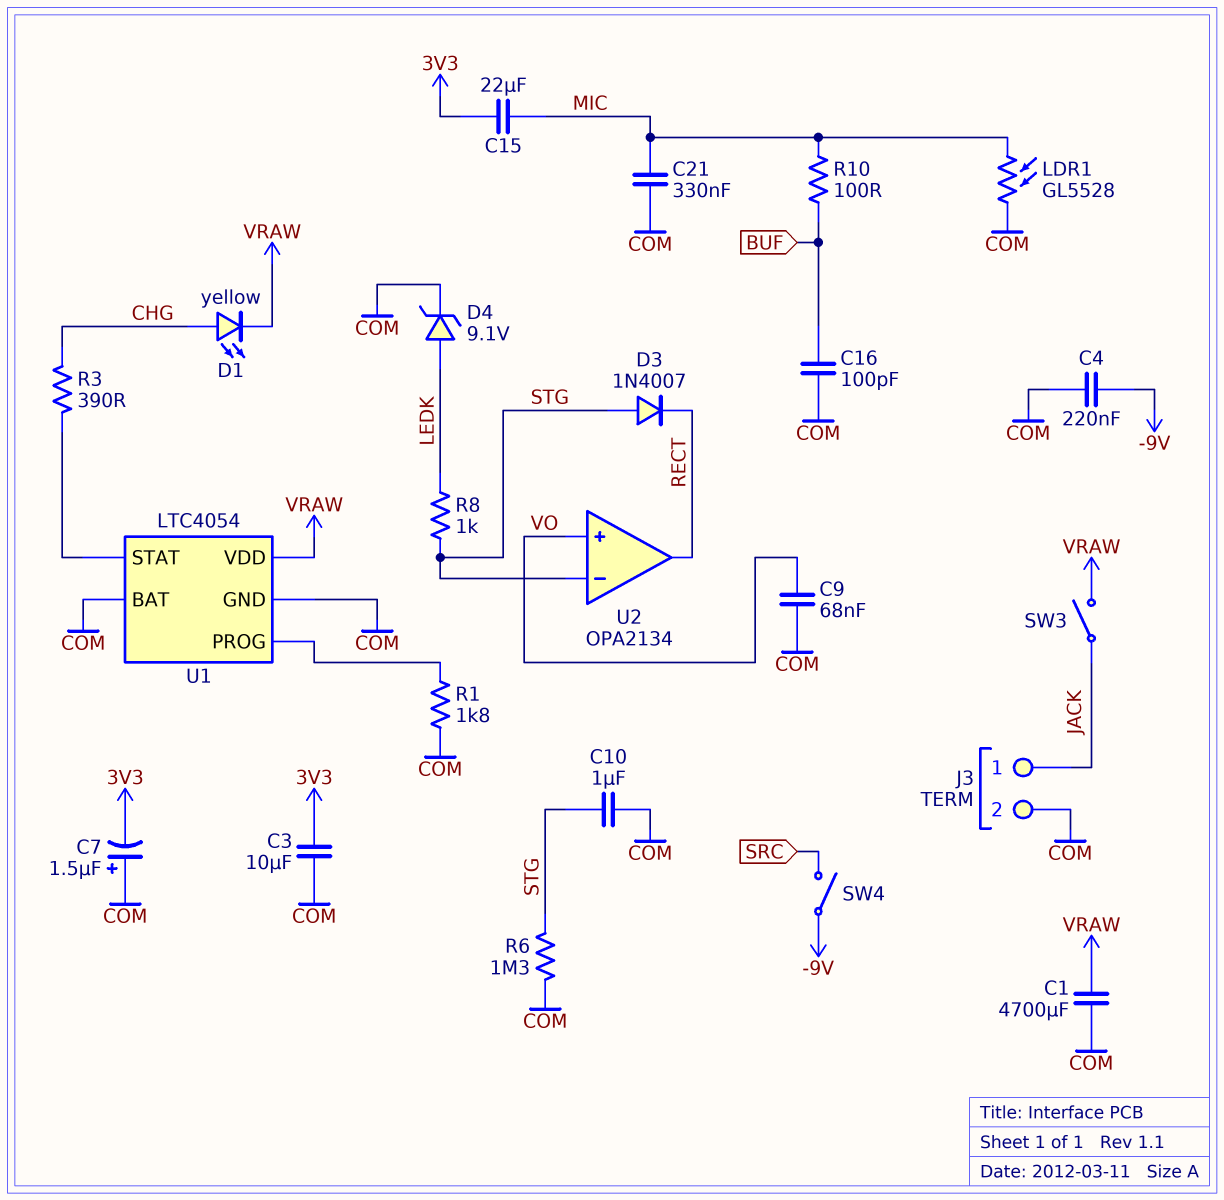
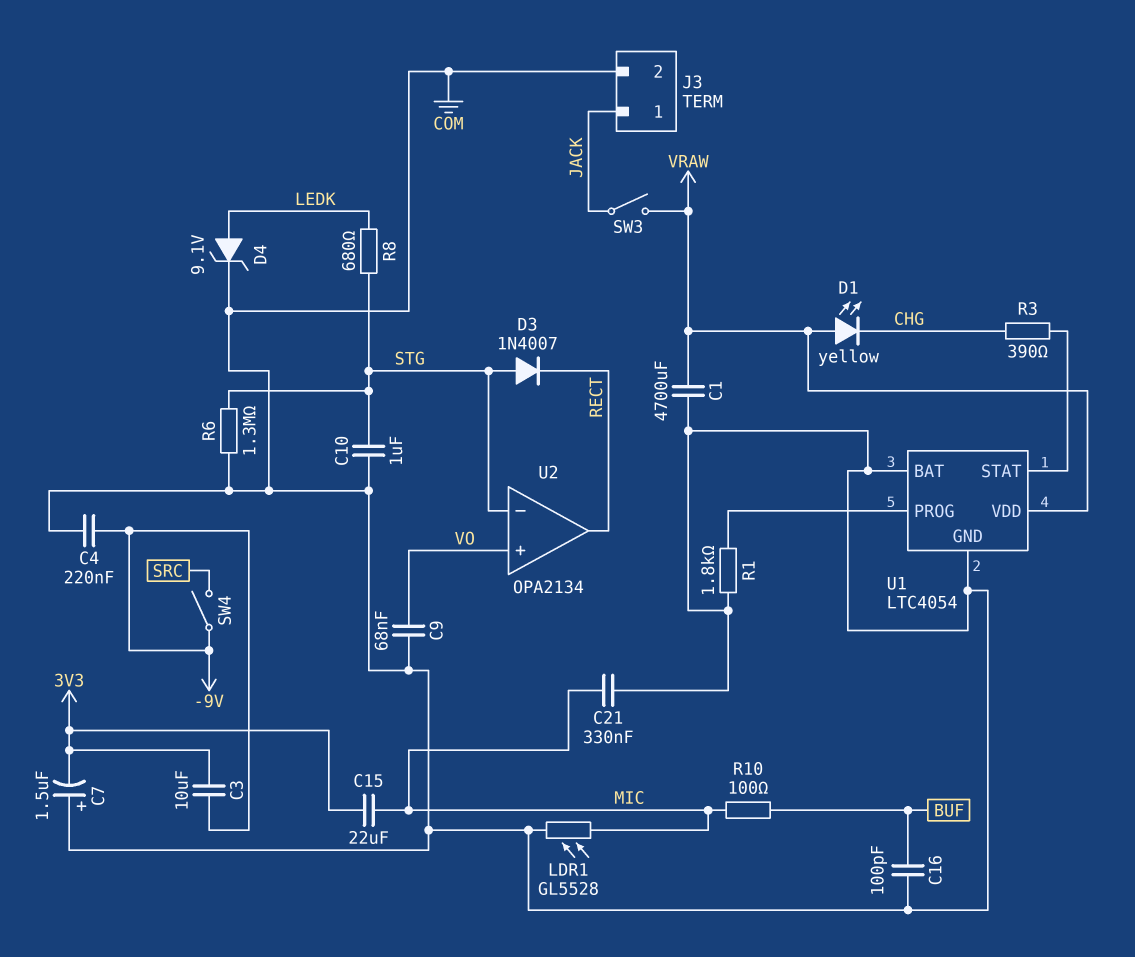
C3: 10uF (3V3, COM) -> 10uF (-9V, 3V3)
D1: LED yellow (A CHG, K VRAW) -> LED yellow (A VRAW, K CHG)
R8: 1k (LEDK, STG) -> 680 (LEDK, STG)

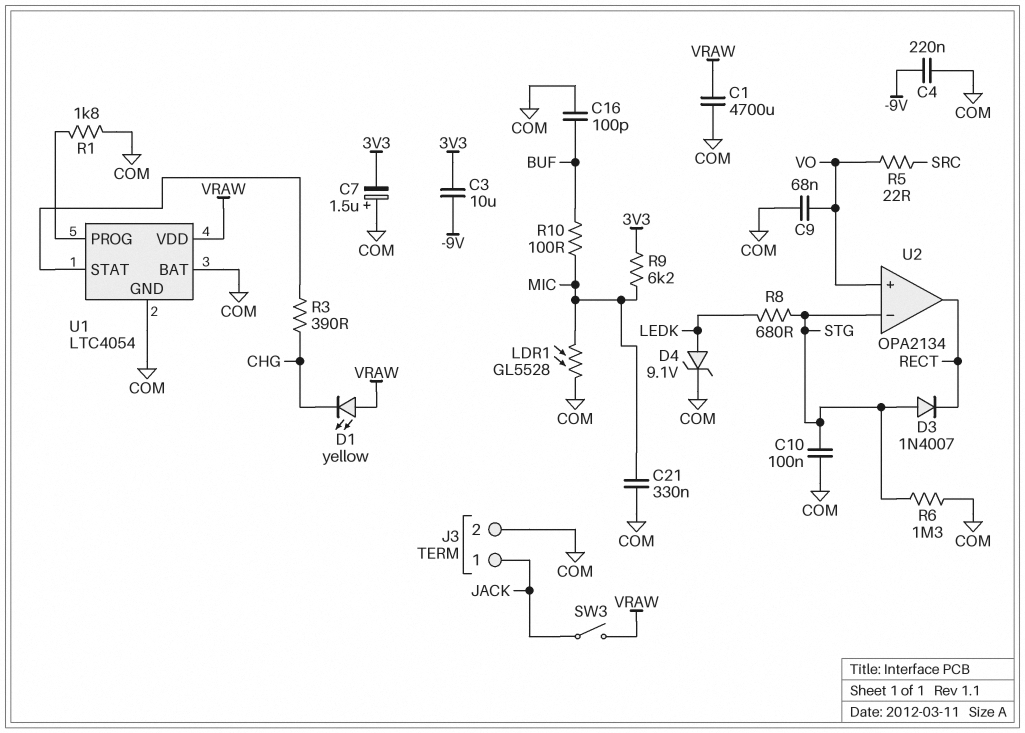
C10: 1uF (COM, STG) -> 100nF (COM, STG)
C15: 22uF (3V3, MIC) -> none
R5: none -> 22 (SRC, VO)
R9: none -> 6.2k (3V3, MIC)
SW4: switch (-9V, SRC) -> none

